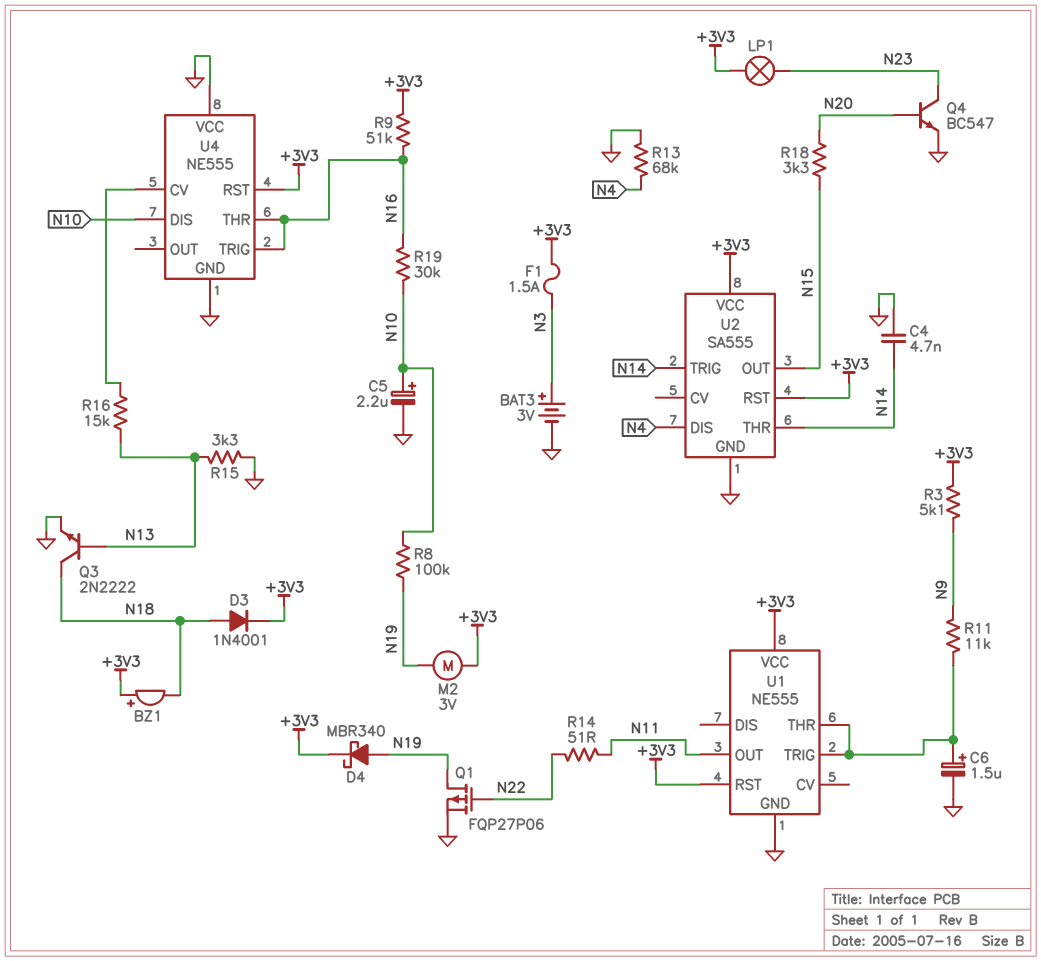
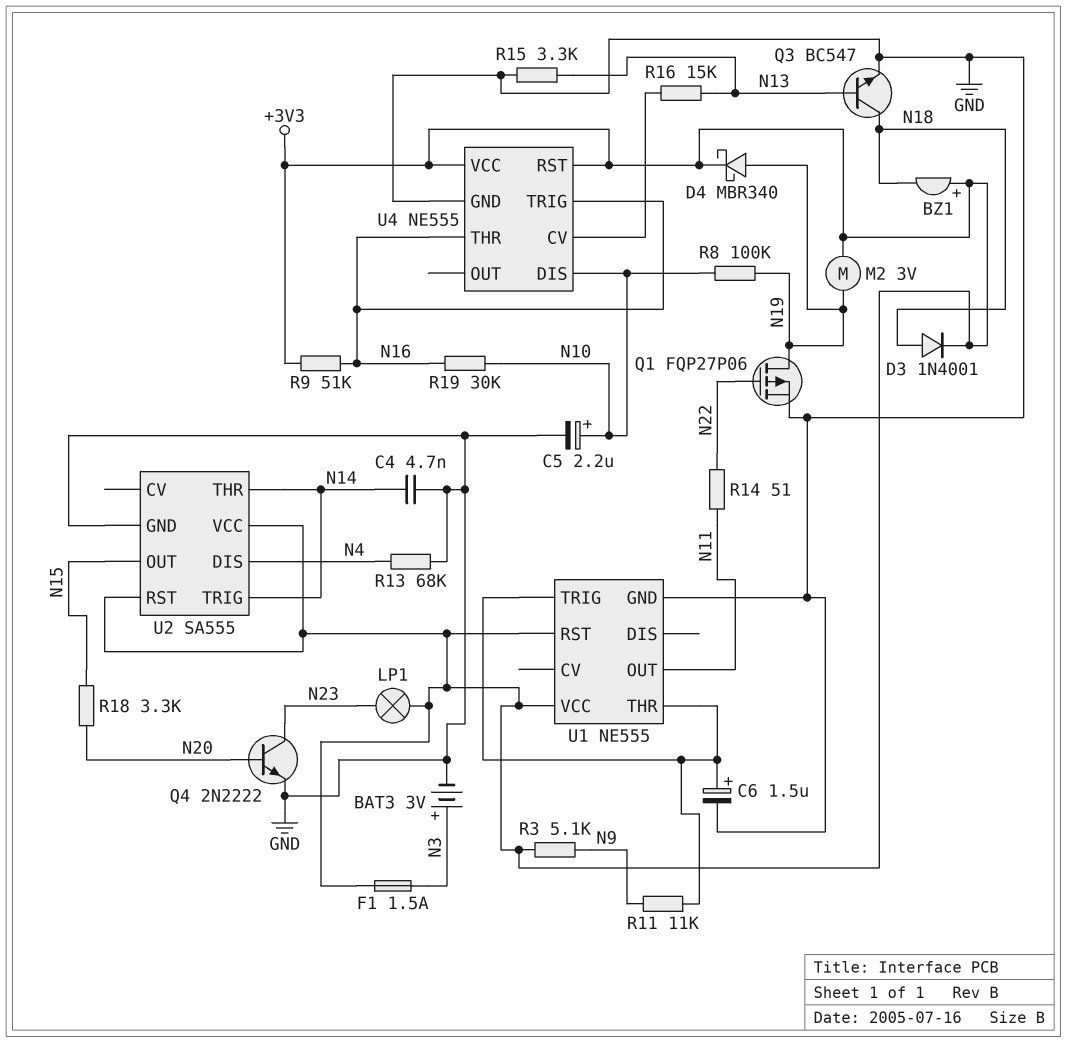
Q3: NPN 2N2222 (B N13, C N18, E GND) -> NPN BC547 (B N13, C N18, E GND)
Q4: NPN BC547 (B N20, C N23, E GND) -> NPN 2N2222 (B N20, C N23, E GND)
U4 pin VCC: GND -> +3V3

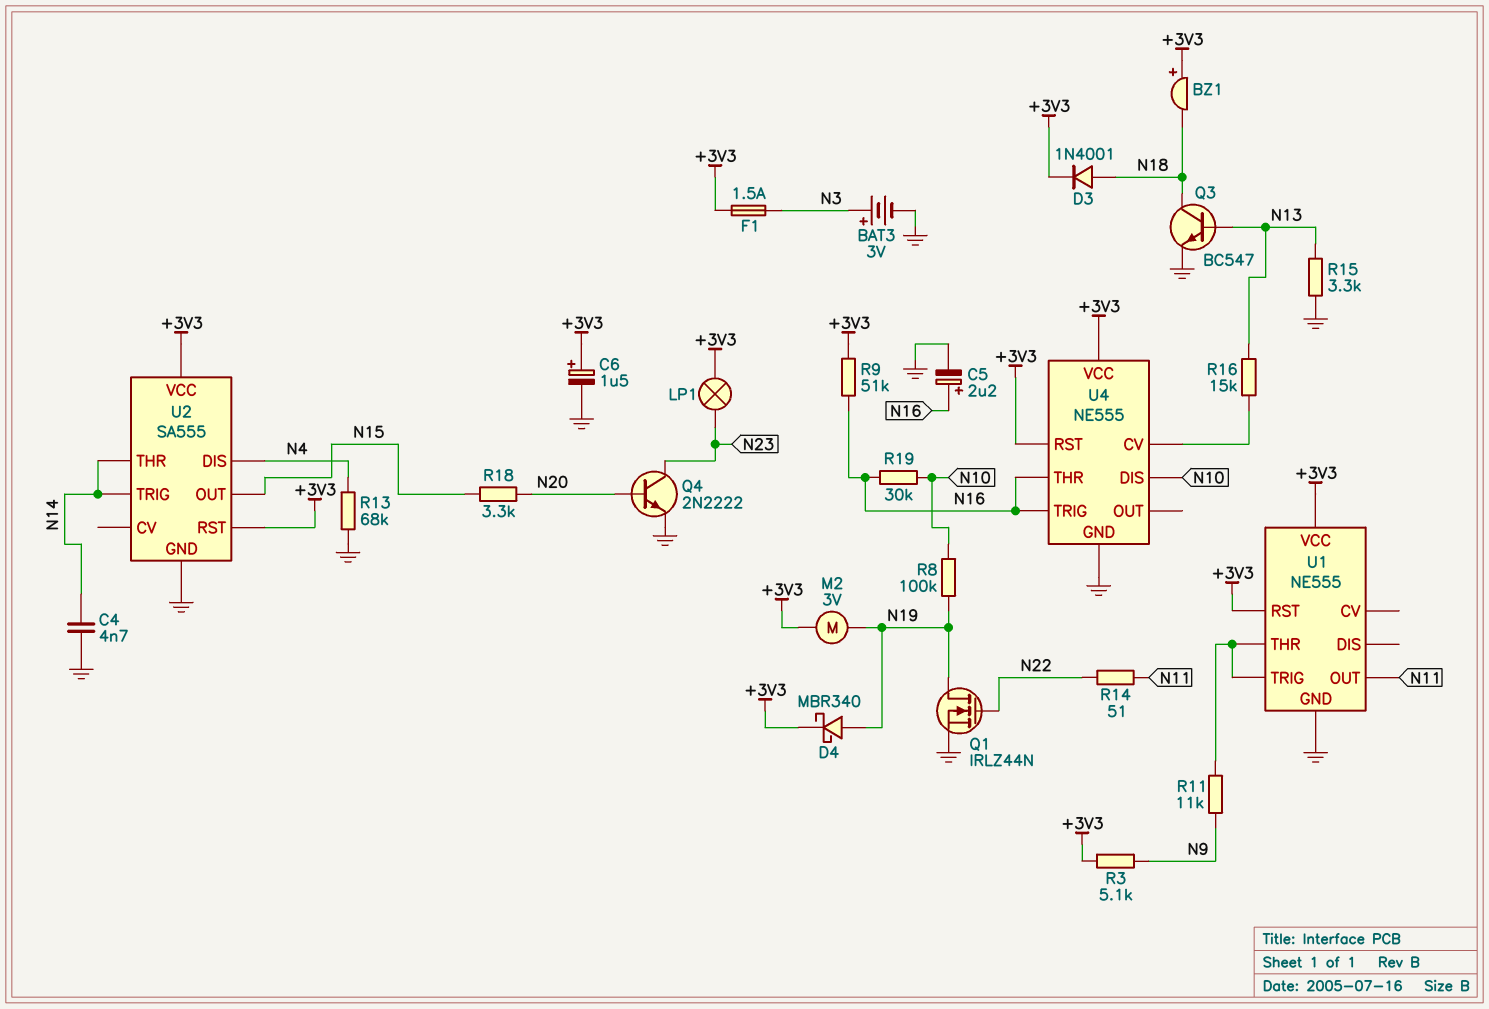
C5: 2.2uF (plus N10, minus GND) -> 2.2uF (plus N16, minus GND)
C6: 1.5uF (plus U1/THR, minus GND) -> 1.5uF (plus +3V3, minus GND)
Q1: PMOS FQP27P06 (G N22, D N19, S GND) -> NMOS IRLZ44N (G N22, D N19, S GND)

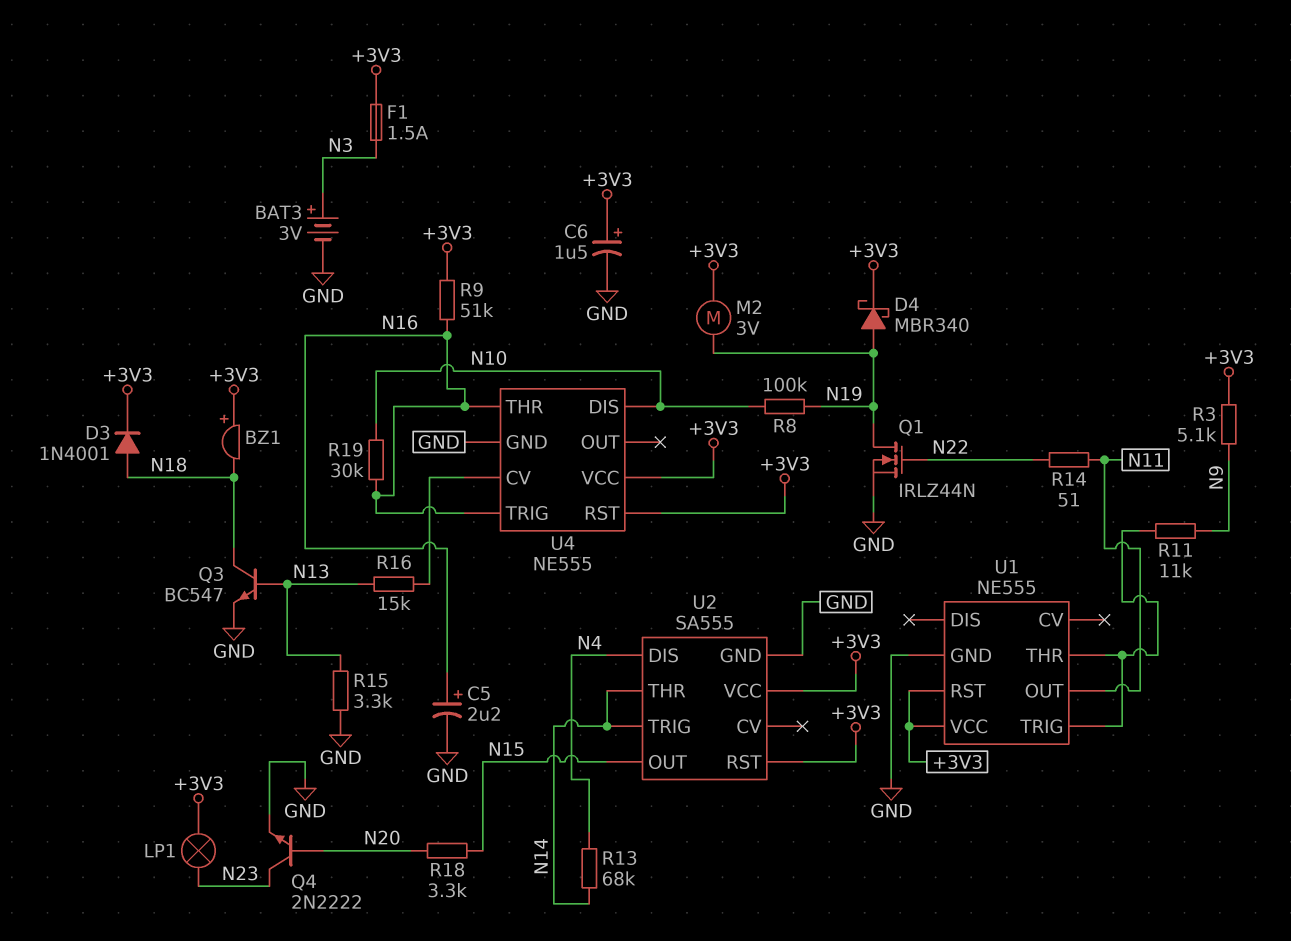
C4: 4.7nF (GND, N14) -> none
R13: 68k (GND, N4) -> 68k (N4, N14)

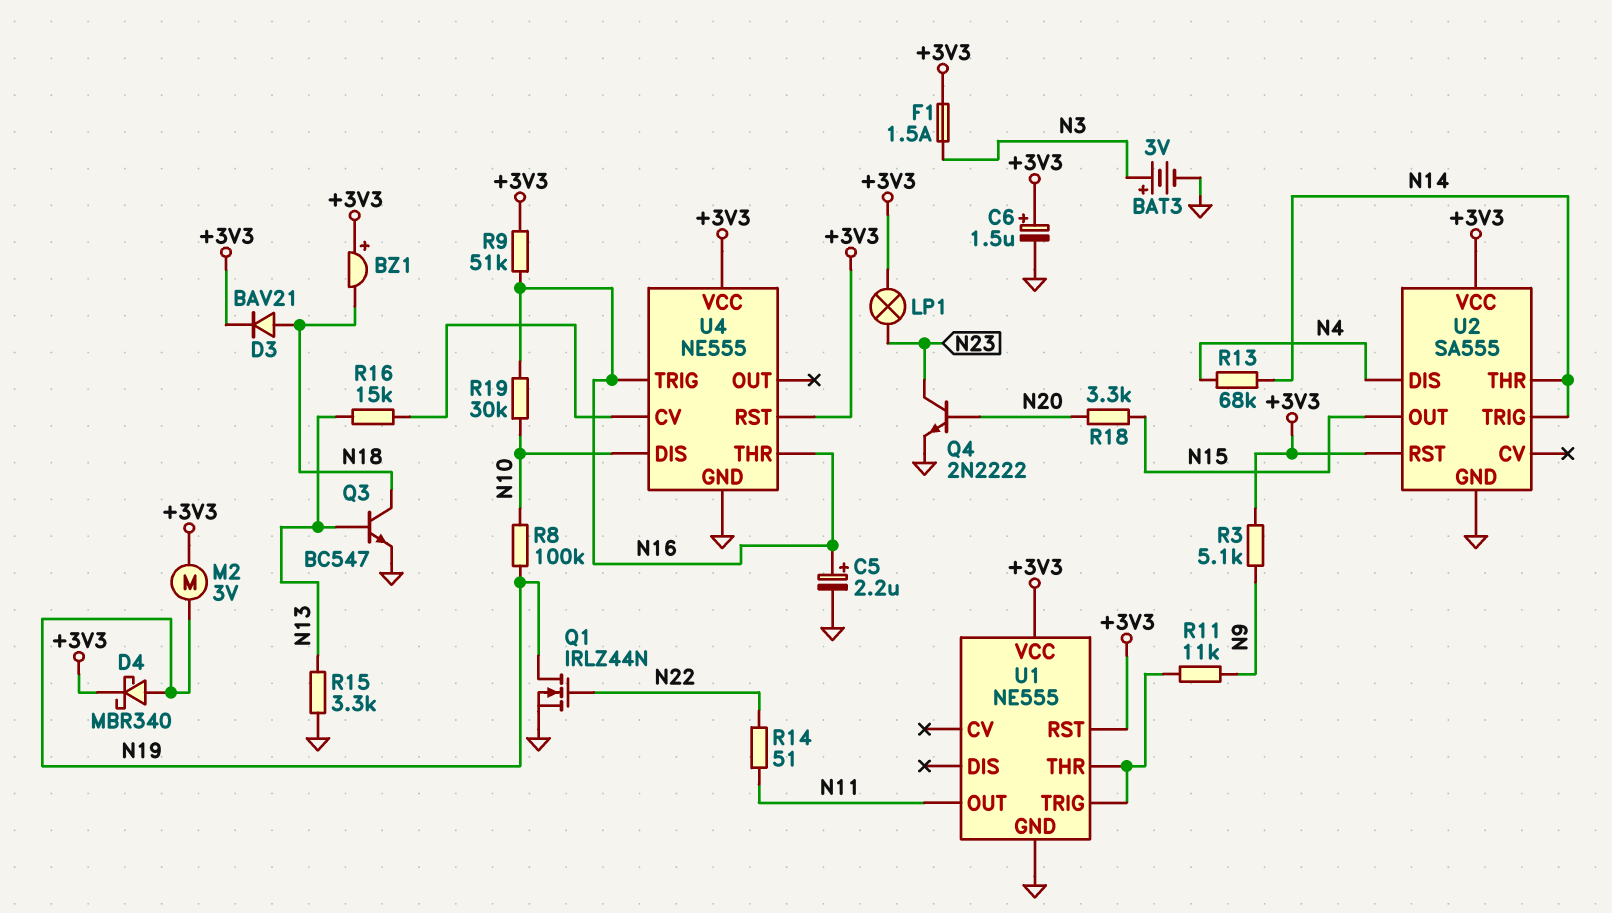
D3: diode 1N4001 (A N18, K +3V3) -> diode BAV21 (A N18, K +3V3)

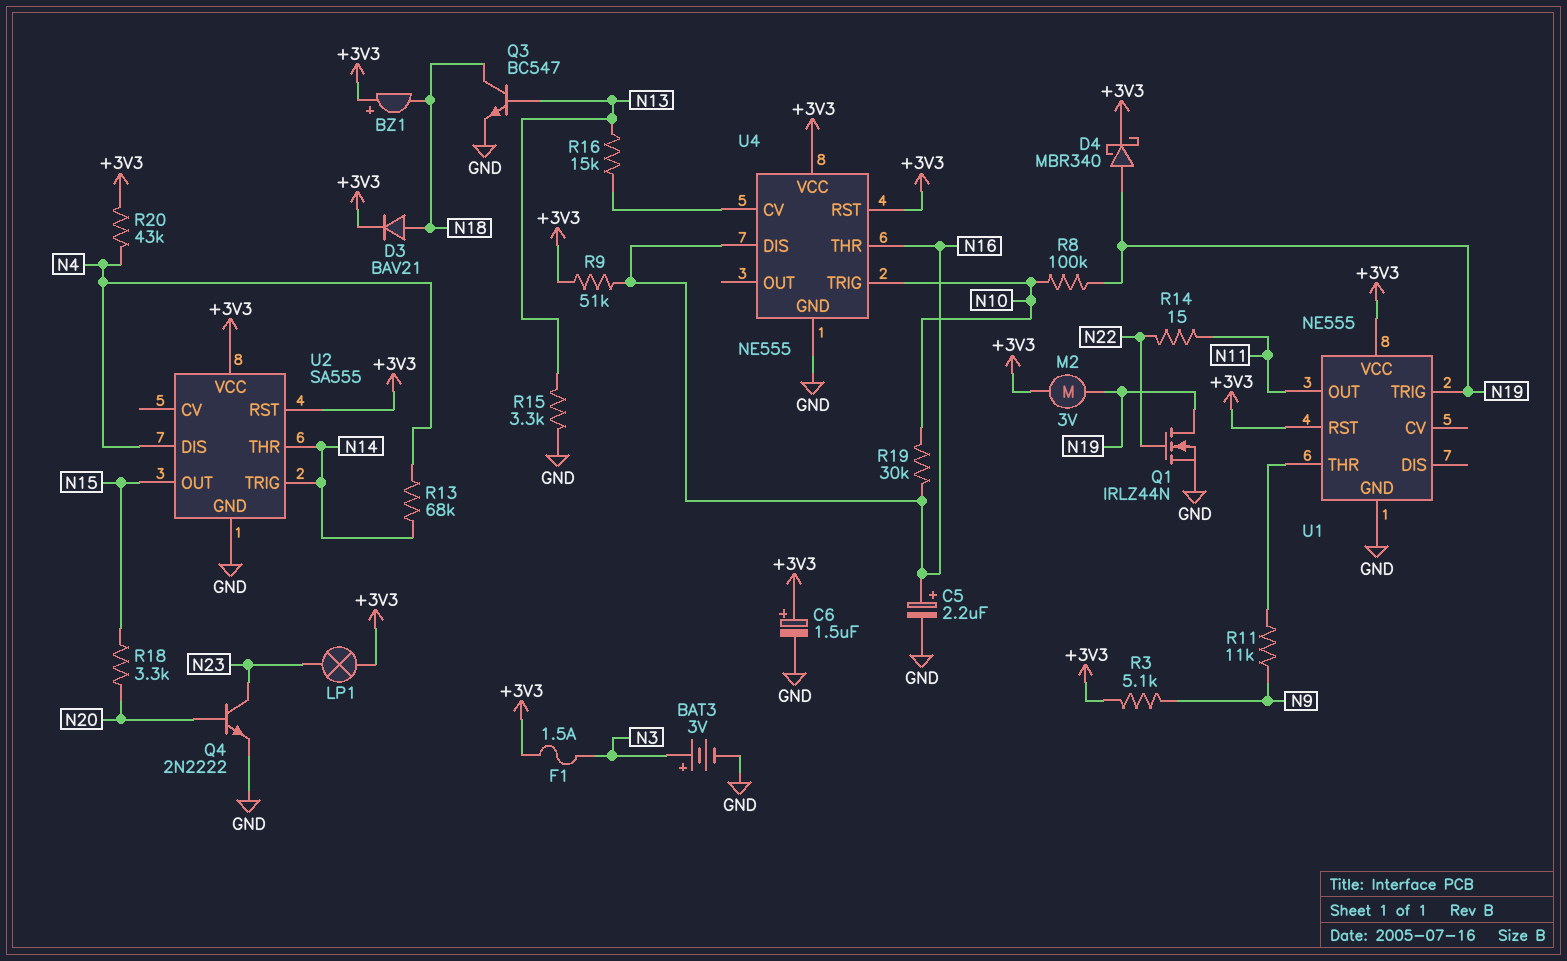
R14: 51 (N11, N22) -> 15 (N11, N22)
R20: none -> 43k (+3V3, N4)
U1 pin TRIG: U1/THR -> N19
U4 pin DIS: N10 -> N16
U4 pin TRIG: N16 -> N10

